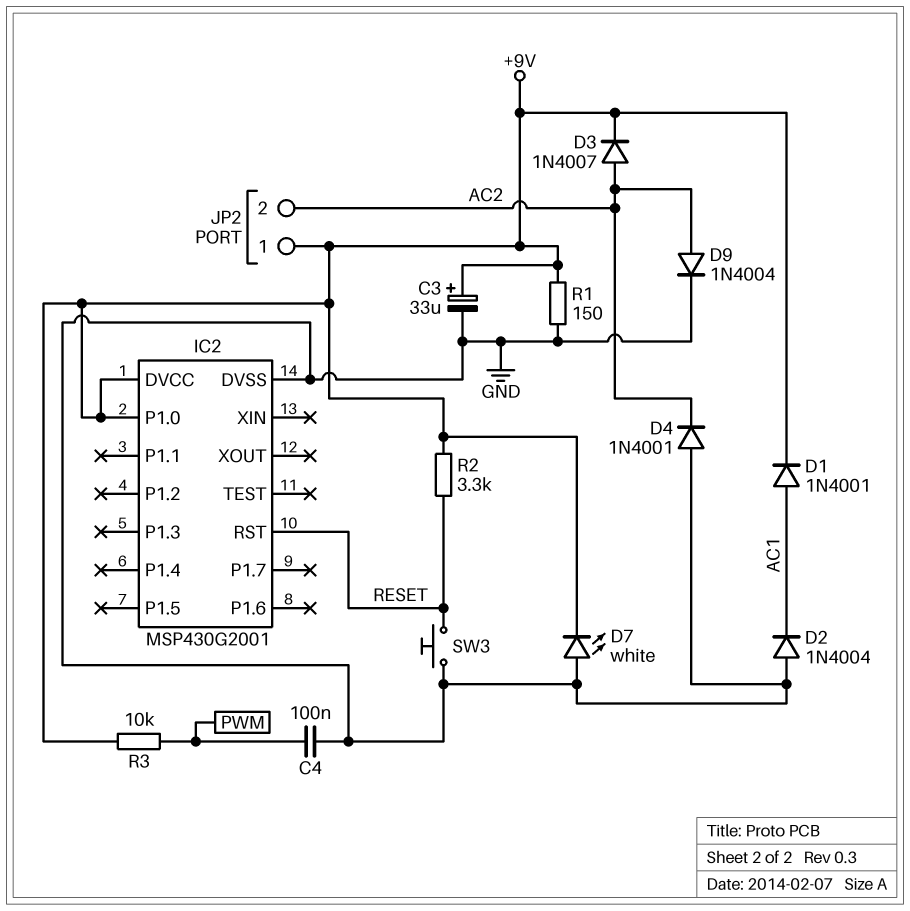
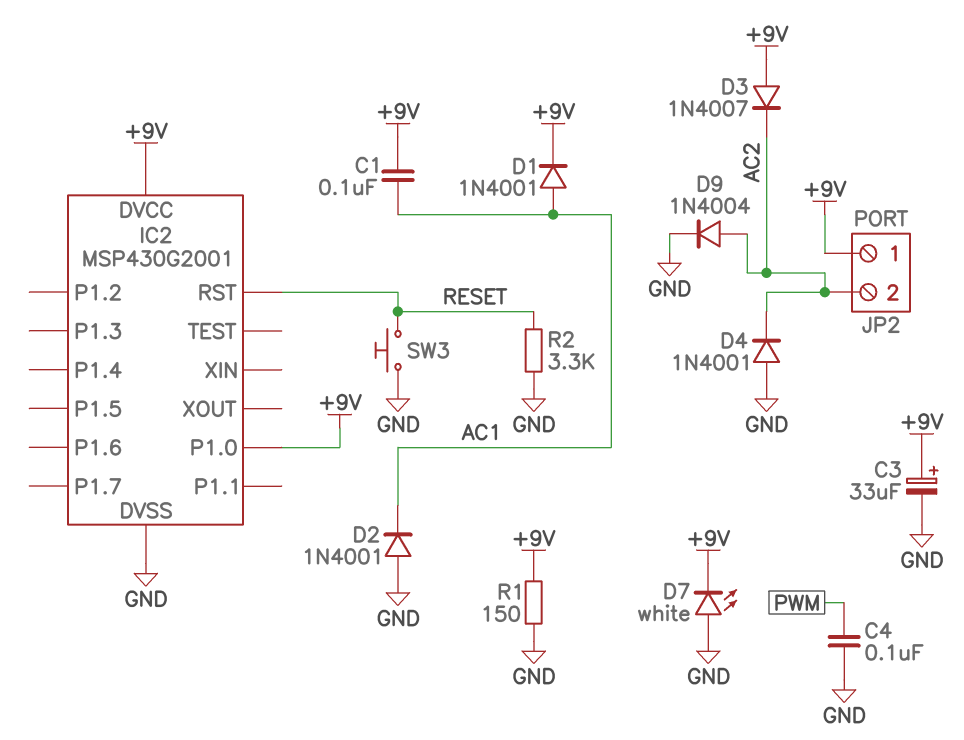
C1: none -> 100nF (+9V, AC1)
D2: diode 1N4004 (A GND, K AC1) -> diode 1N4001 (A GND, K AC1)
D3: diode 1N4007 (A AC2, K +9V) -> diode 1N4007 (A +9V, K AC2)
R2: 3.3k (+9V, RESET) -> 3.3k (GND, RESET)
R3: 10k (+9V, PWM) -> none

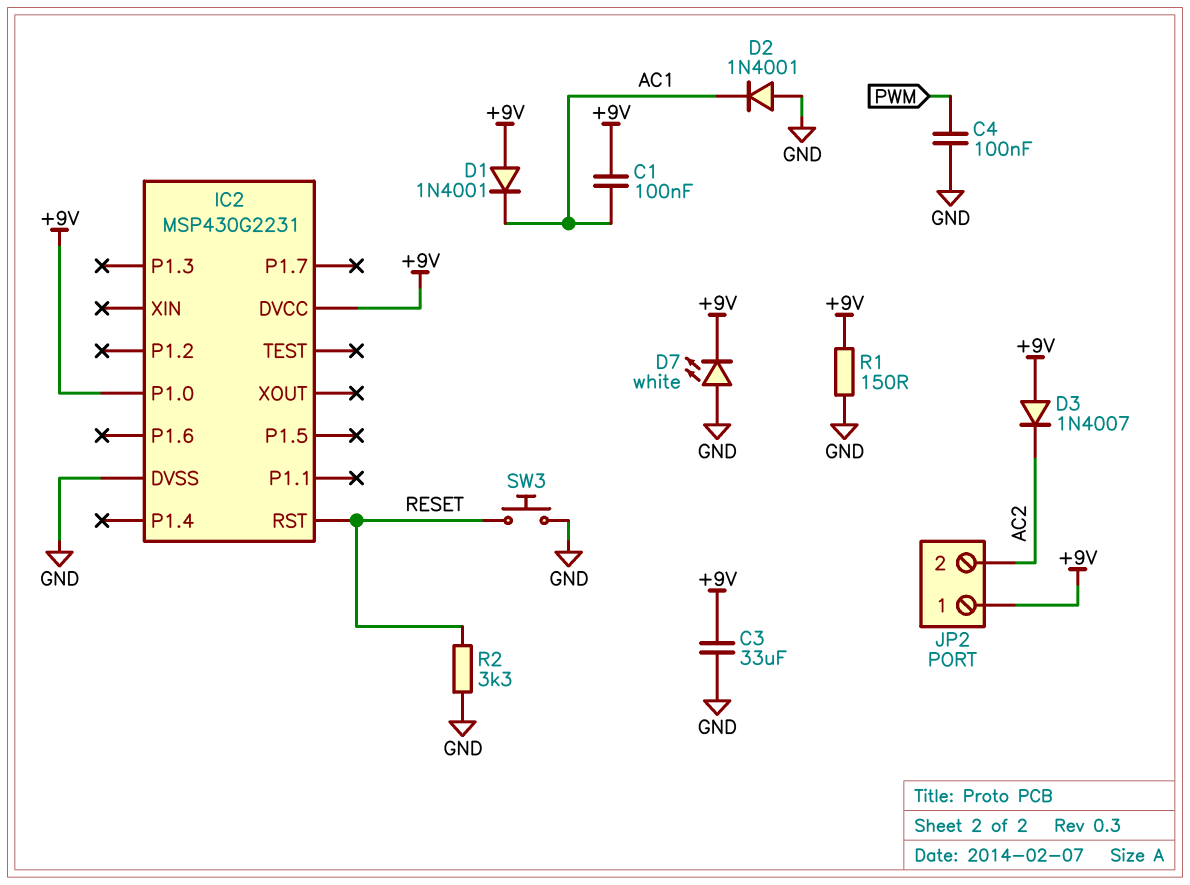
C3: 33uF (plus +9V, minus GND) -> 33uF (+9V, GND)
D1: diode 1N4001 (A AC1, K +9V) -> diode 1N4001 (A +9V, K AC1)
D4: diode 1N4001 (A GND, K AC2) -> none
D9: diode 1N4004 (A AC2, K GND) -> none
IC2: MSP430G2001 -> MSP430G2231

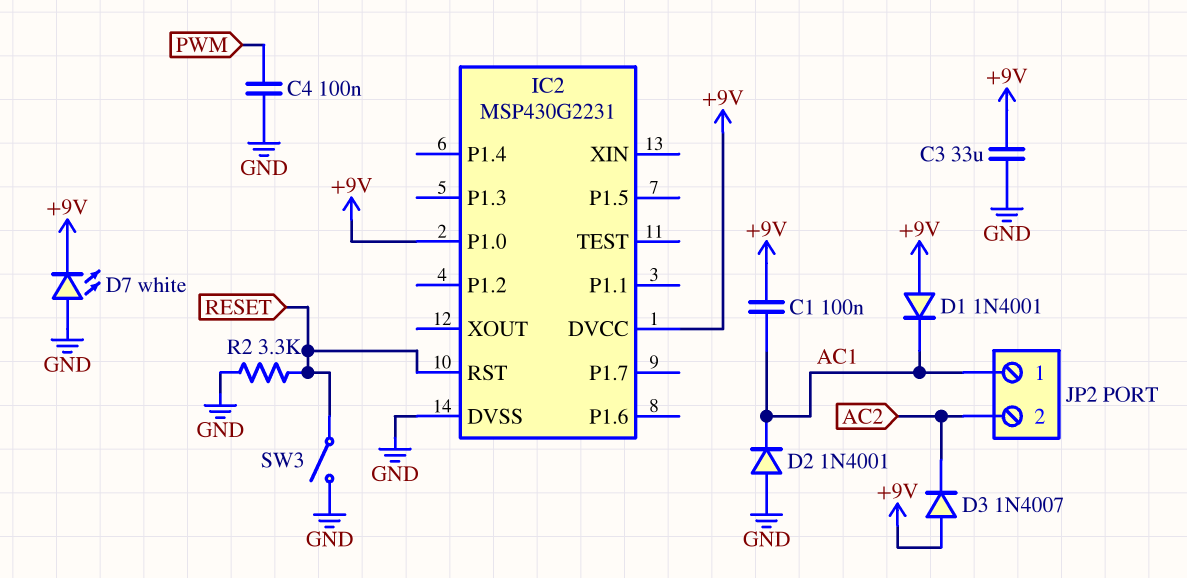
JP2 pin 1: +9V -> AC1
R1: 150 (+9V, GND) -> none
SW3: button (GND, RESET) -> switch (GND, RESET)

